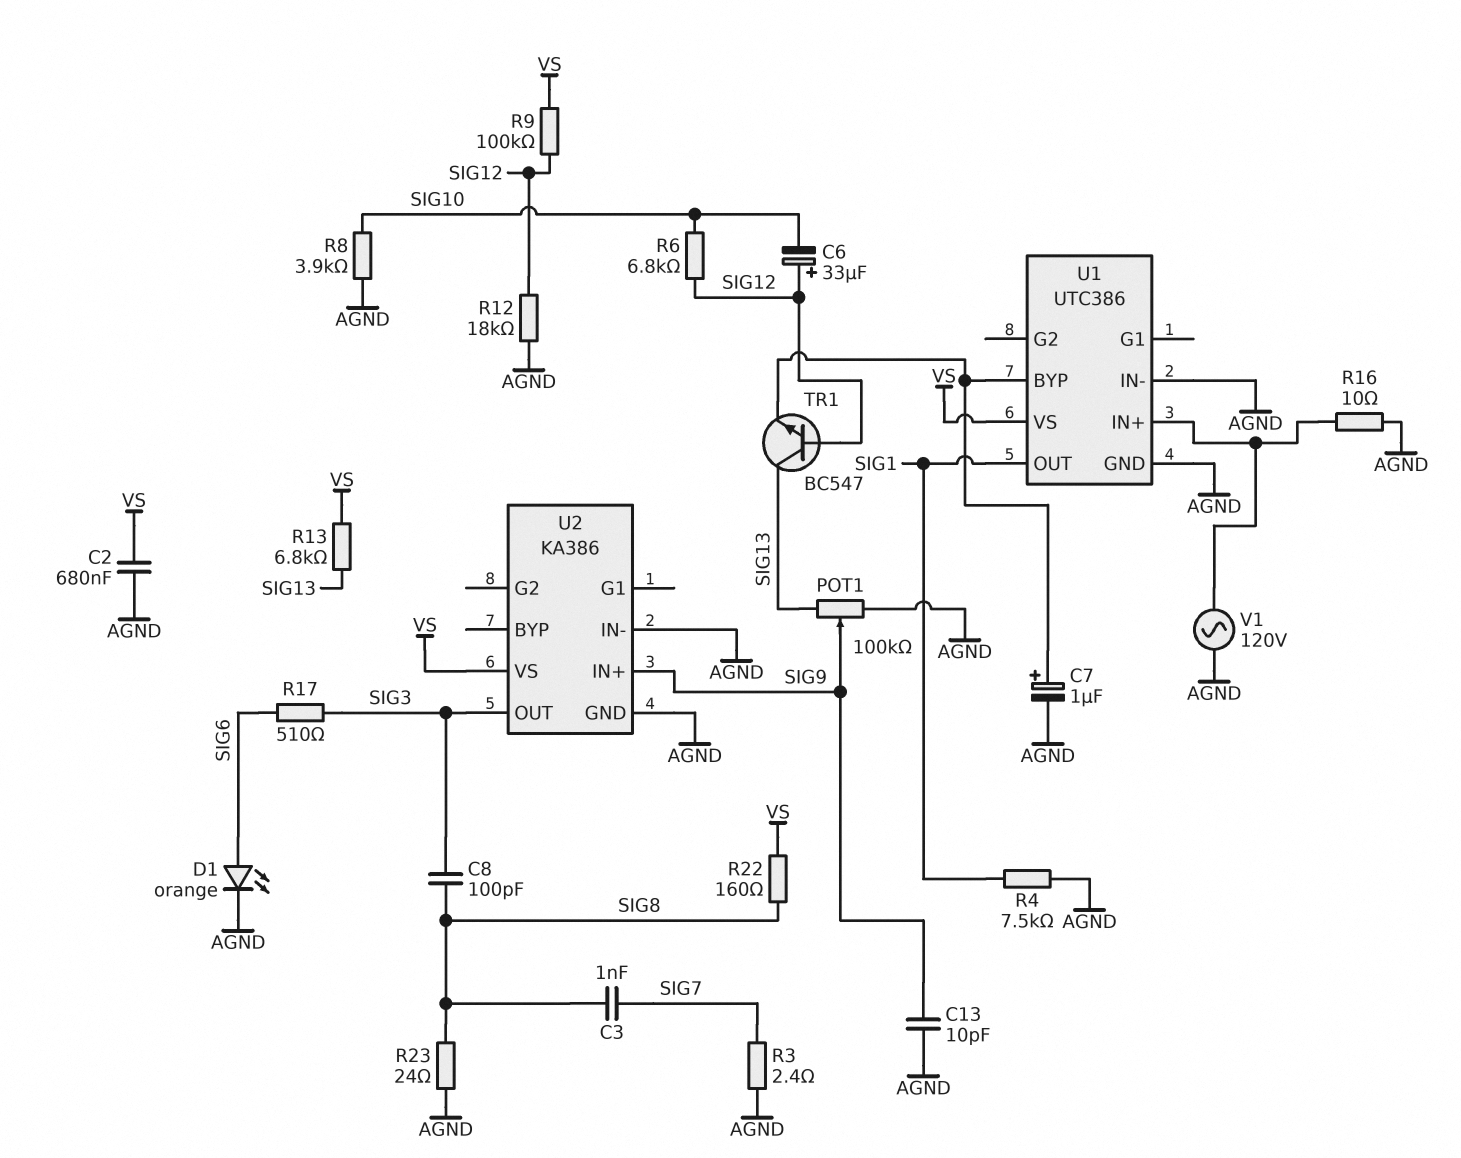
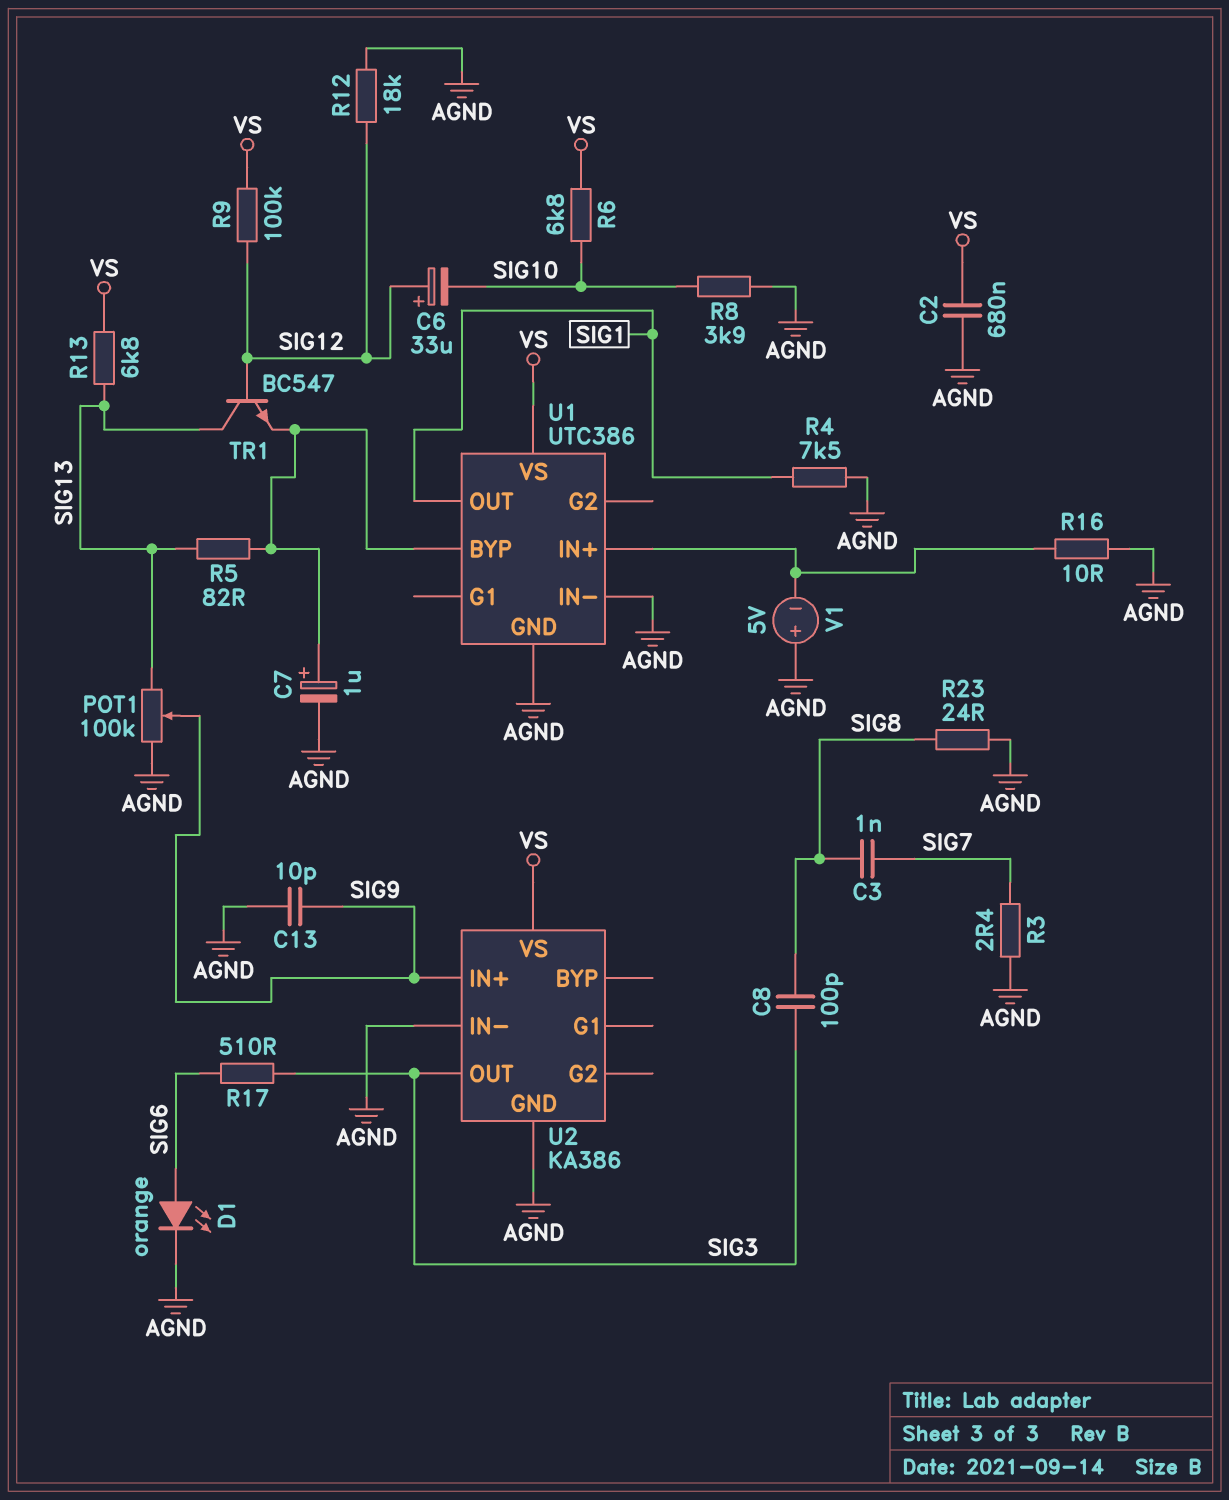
R5: none -> 82 (SIG13, U1/BYP)
R6: 6.8k (SIG10, SIG12) -> 6.8k (SIG10, VS)
R22: 160 (SIG8, VS) -> none
V1: AC 120V (AGND, U1/IN+) -> 5V (plus AGND, minus U1/IN+)

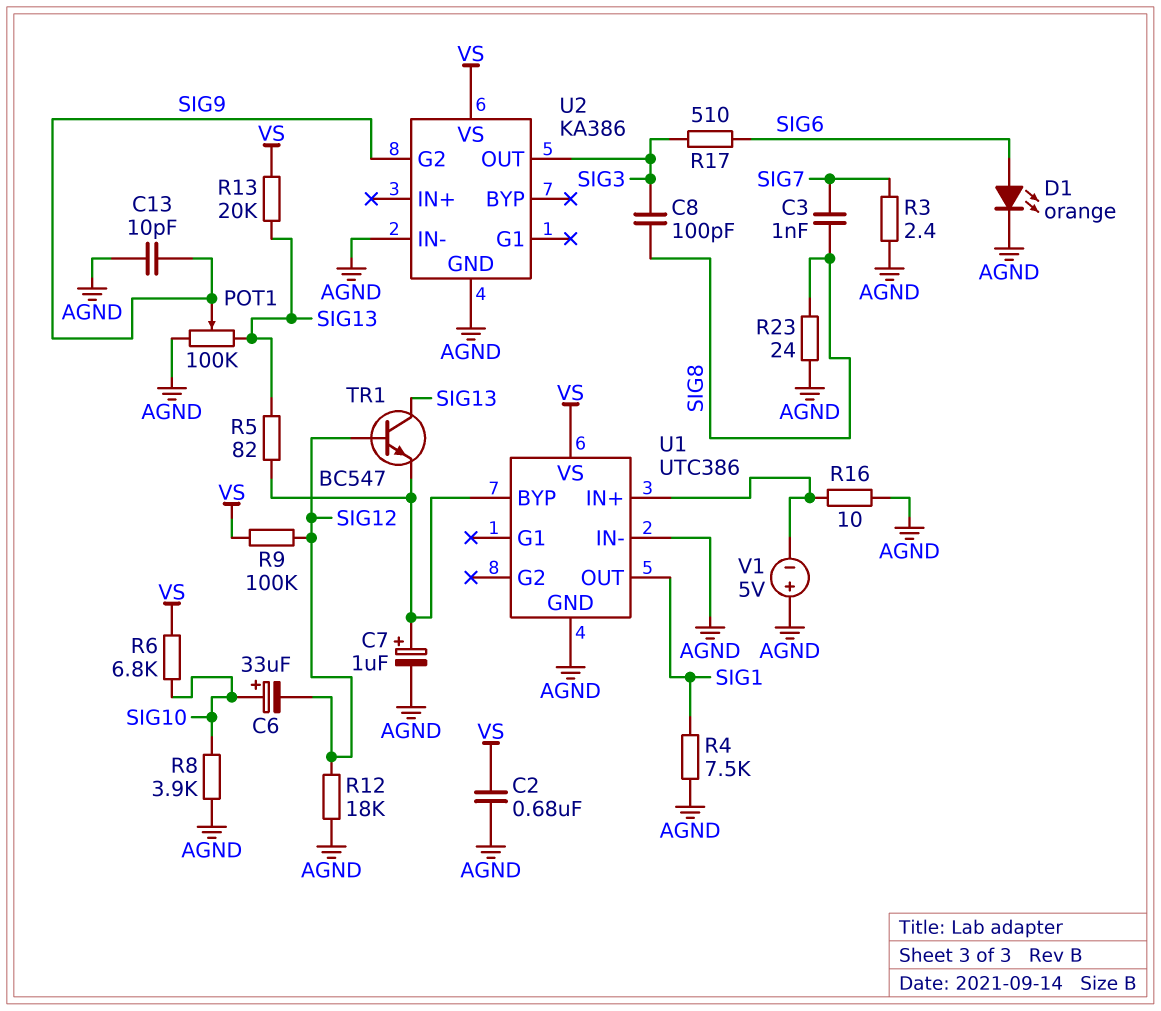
C6: 33uF (plus SIG12, minus SIG10) -> 33uF (plus SIG10, minus SIG12)
R13: 6.8k (SIG13, VS) -> 20k (SIG13, VS)
U2 pin G2: none -> SIG9
U2 pin IN+: SIG9 -> none

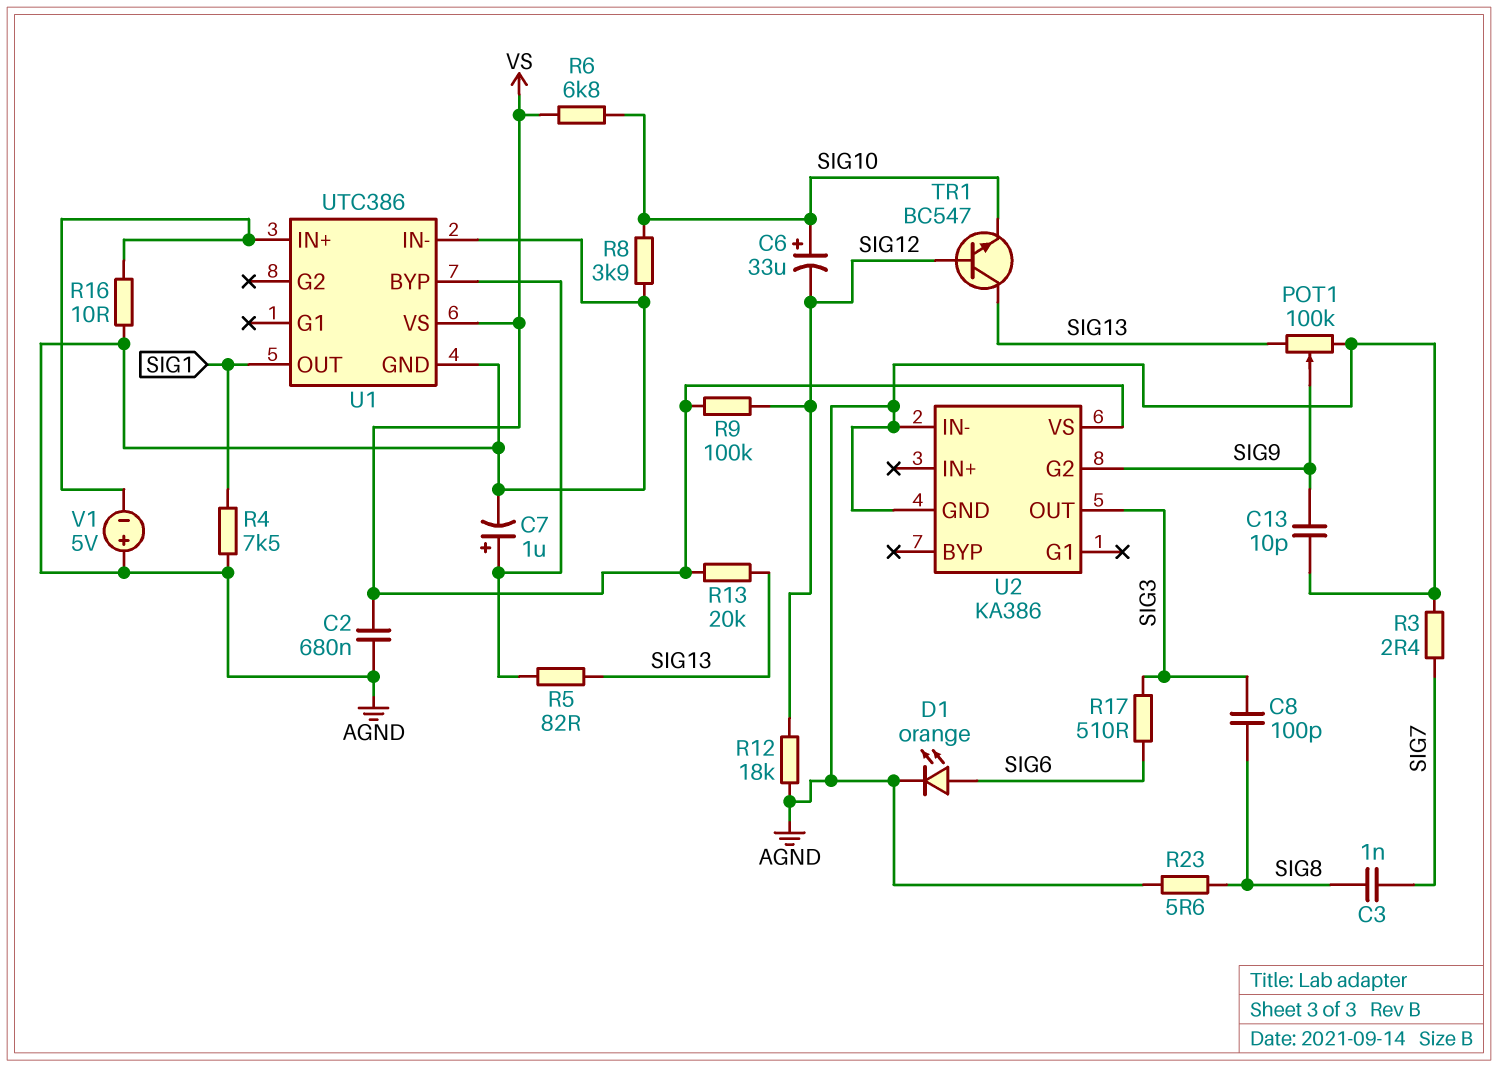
R23: 24 (AGND, SIG8) -> 5.6 (AGND, SIG8)
TR1: NPN BC547 (B SIG12, C SIG13, E U1/BYP) -> NPN BC547 (B SIG12, C SIG13, E SIG10)

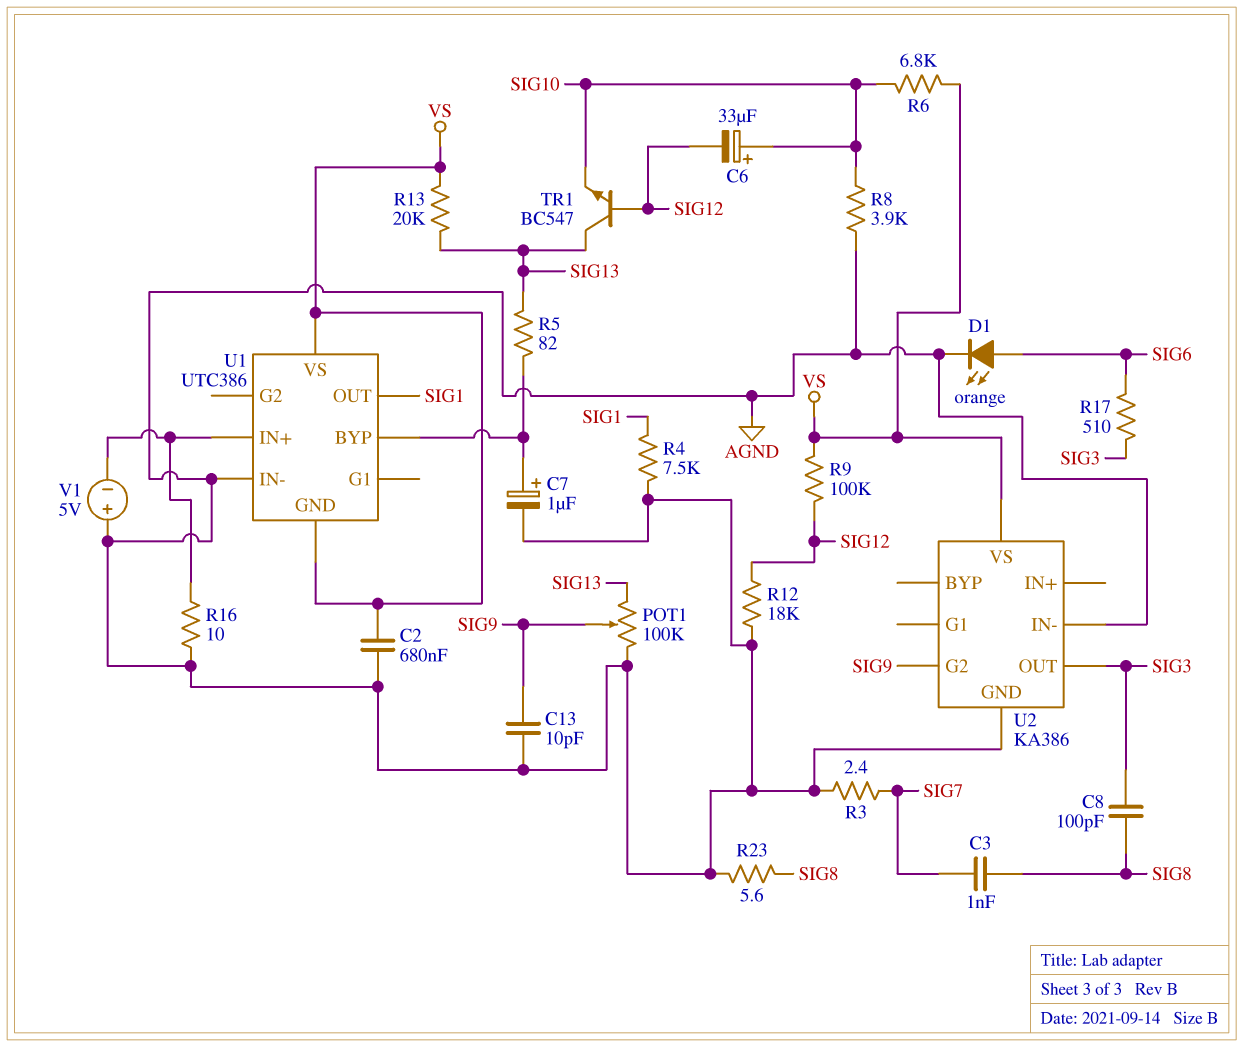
U1 pin GND: AGND -> VS

